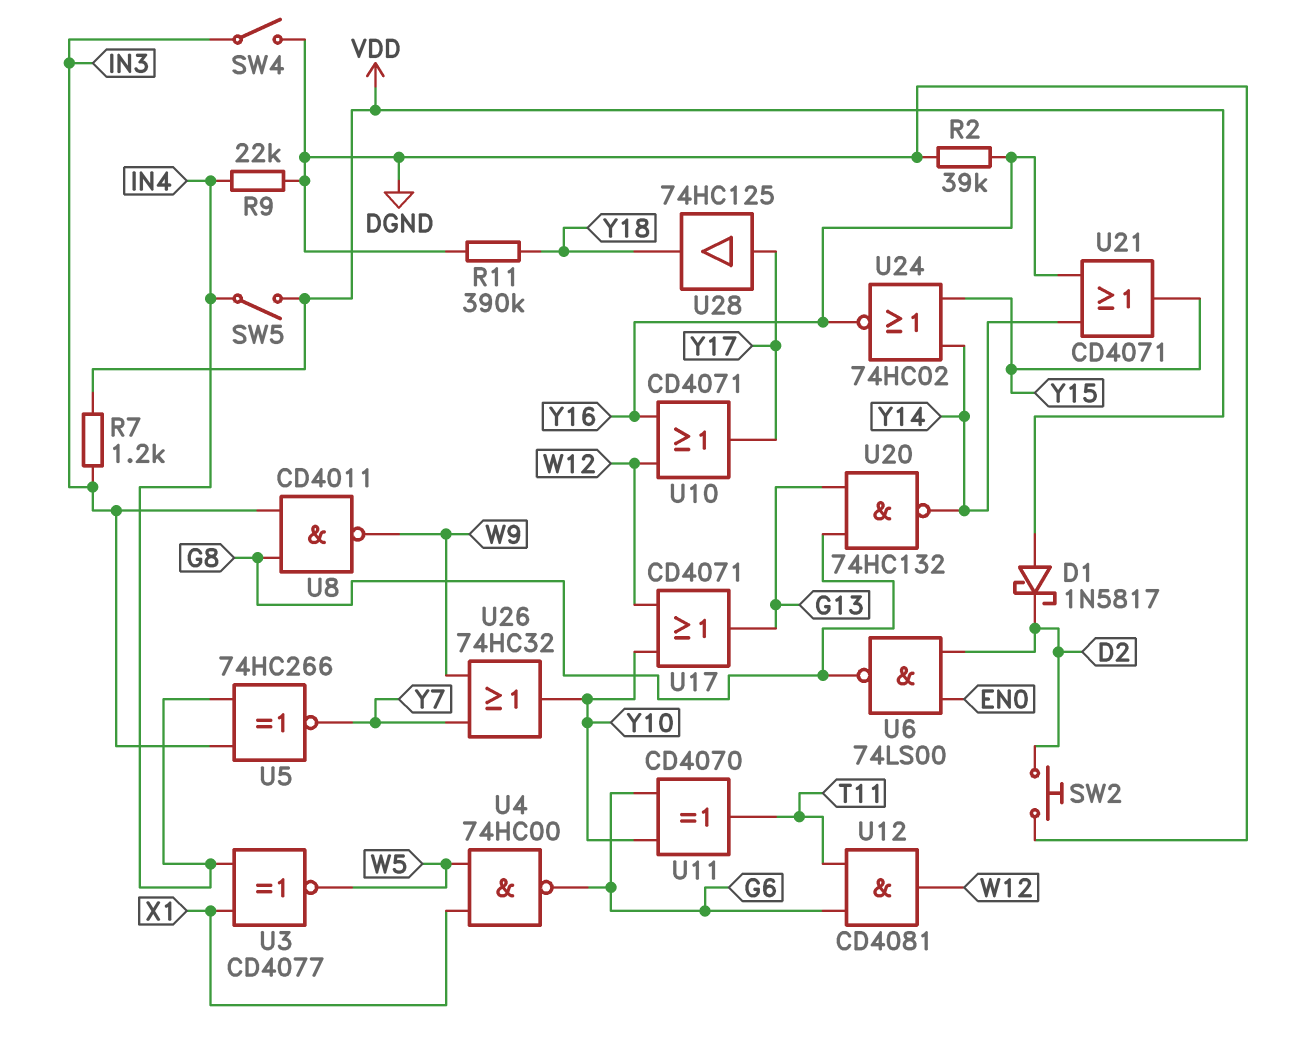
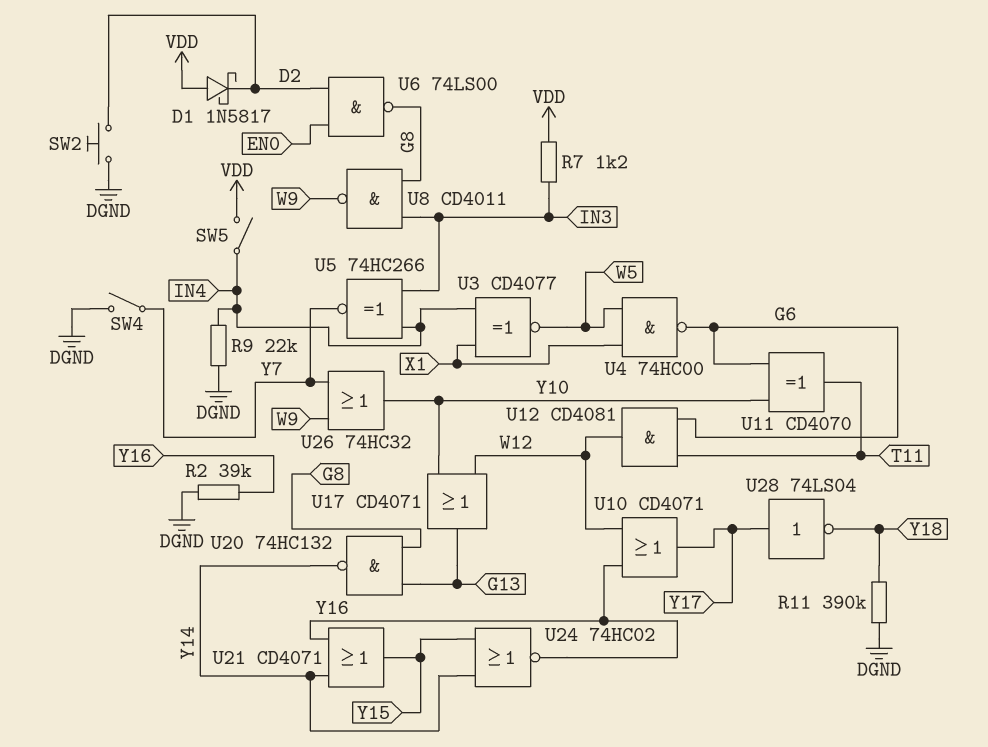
SW4: switch (DGND, IN3) -> switch (DGND, Y7)
U28: buffer 74HC125 (in Y17, out Y18) -> NOT 74LS04 (in Y17, out Y18)

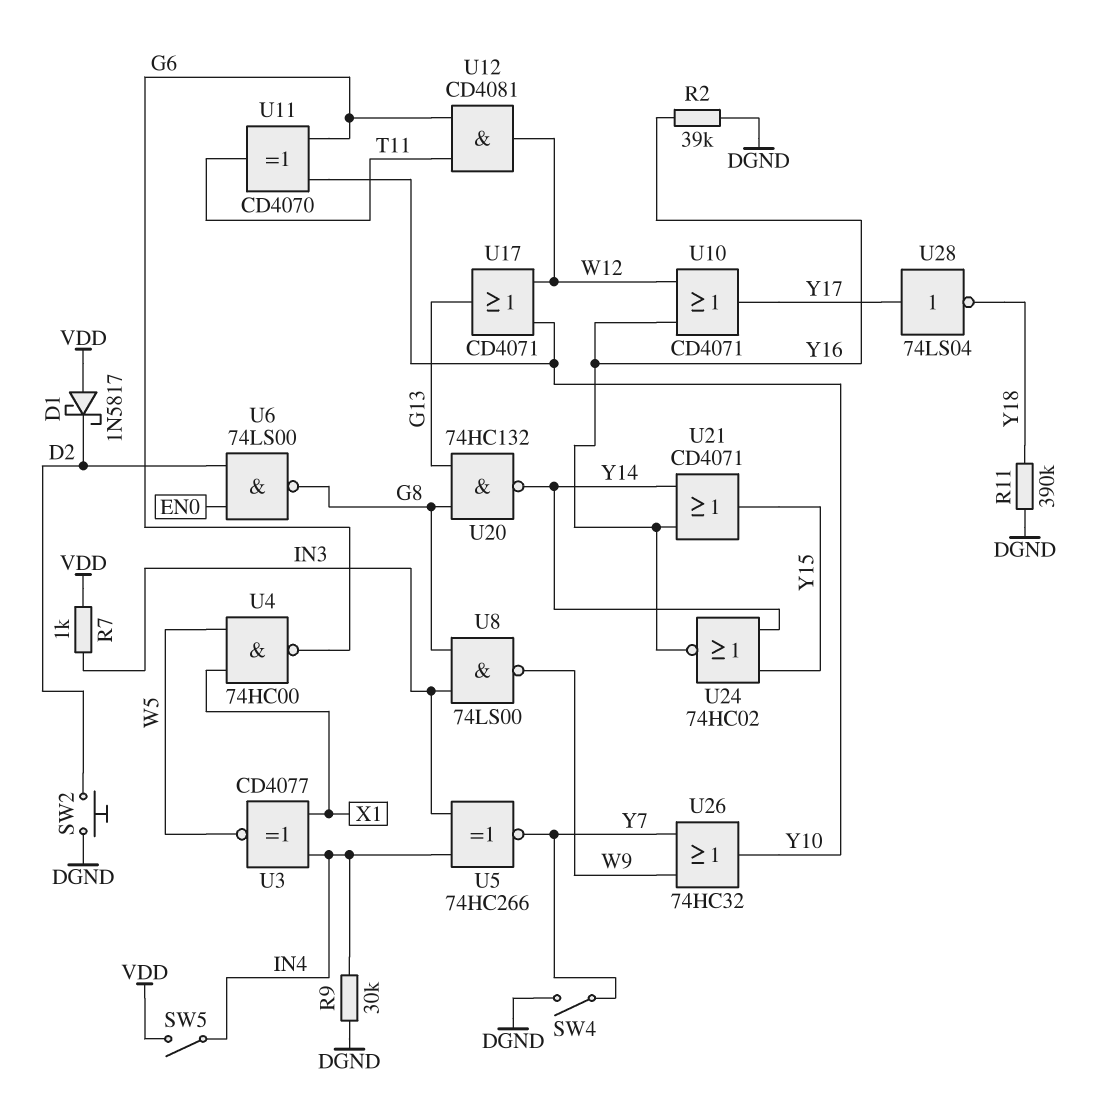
R7: 1.2k (IN3, VDD) -> 1k (IN3, VDD)
R9: 22k (DGND, IN4) -> 30k (DGND, IN4)
U8: NAND CD4011 (in G8, in IN3, out W9) -> NAND 74LS00 (in G8, in IN3, out W9)

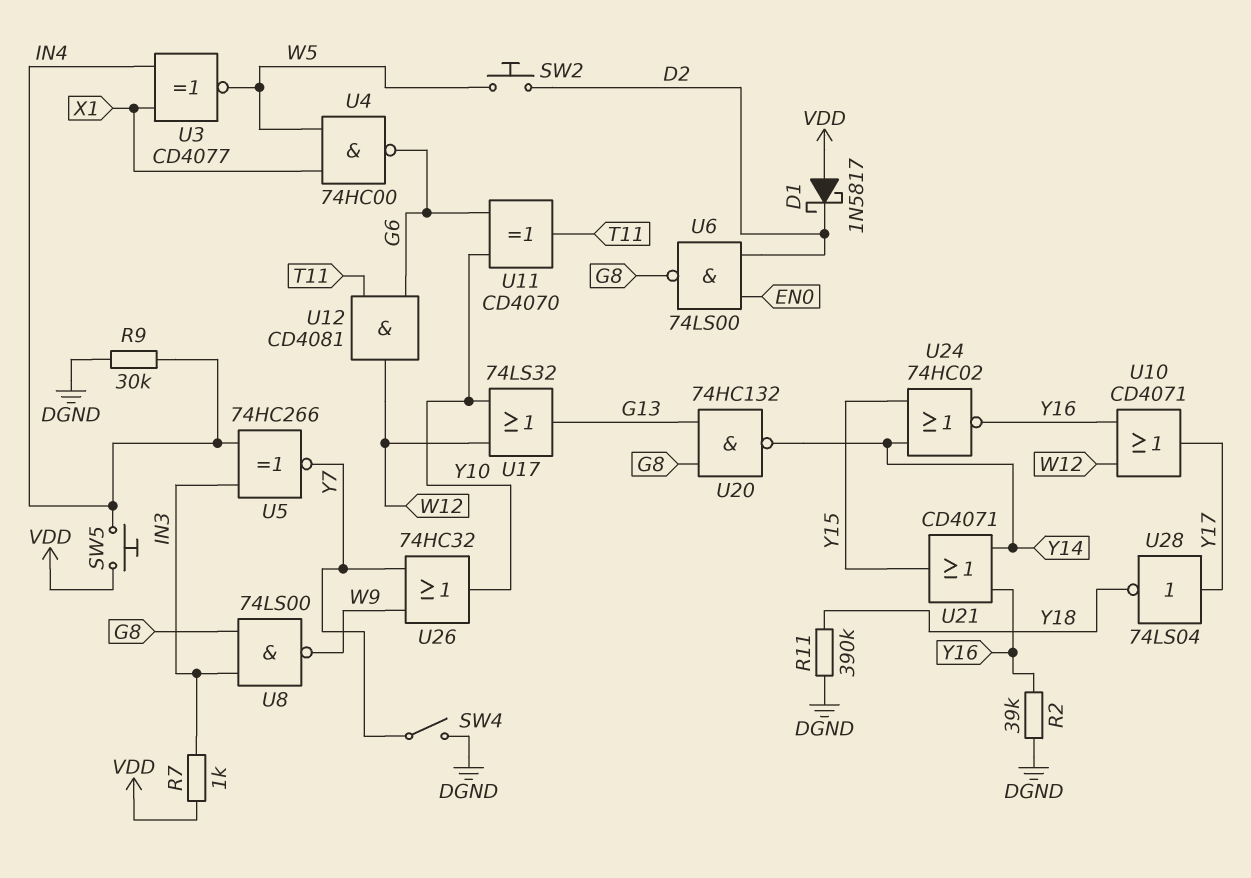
SW2: button (D2, DGND) -> button (D2, W5)
SW5: switch (IN4, VDD) -> button (IN4, VDD)
U17: OR CD4071 (in W12, in Y10, out G13) -> OR 74LS32 (in W12, in Y10, out G13)

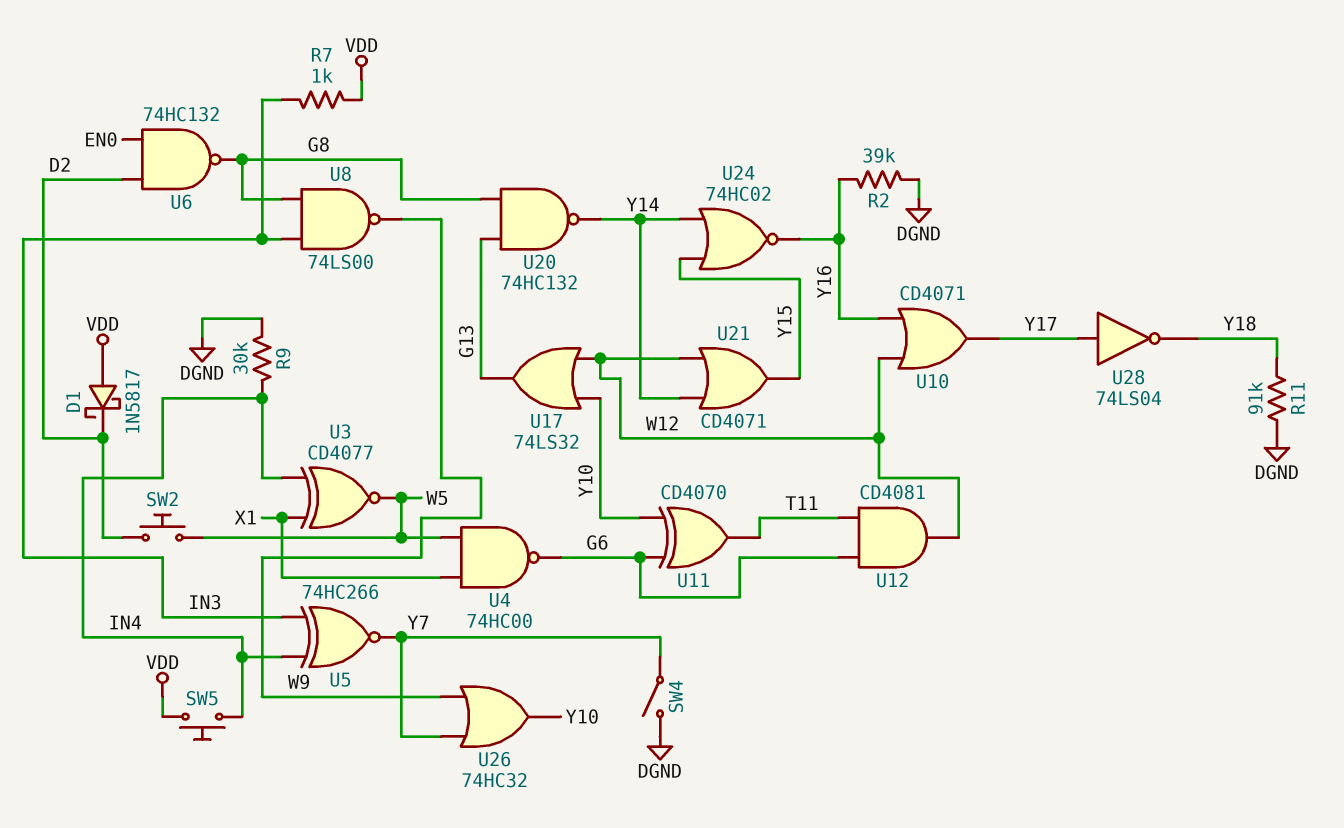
R11: 390k (DGND, Y18) -> 91k (DGND, Y18)
U6: NAND 74LS00 (in D2, in EN0, out G8) -> NAND 74HC132 (in D2, in EN0, out G8)
U21: OR CD4071 (in Y14, in Y16, out Y15) -> OR CD4071 (in W12, in Y14, out Y15)

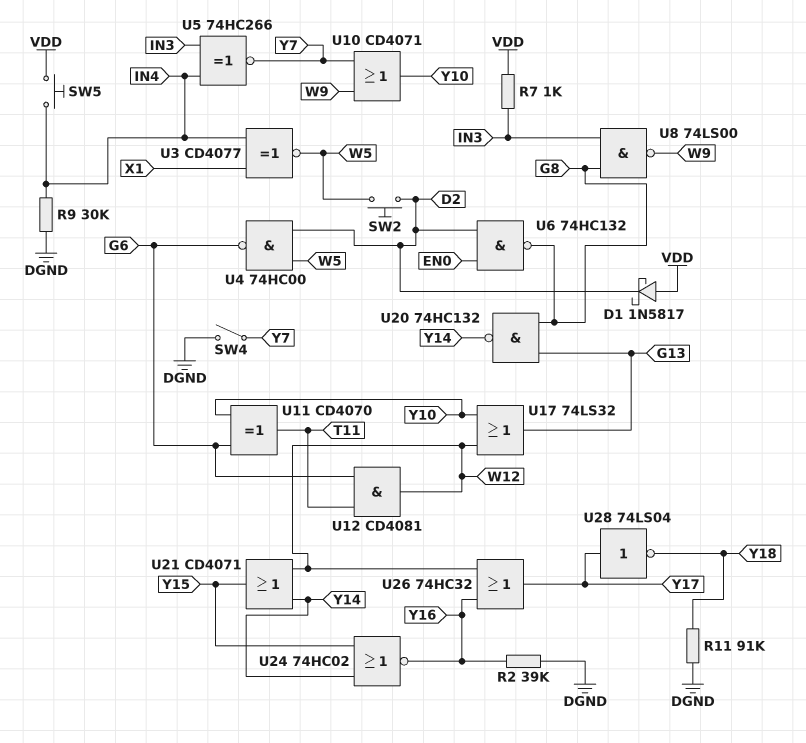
U4: NAND 74HC00 (in W5, in X1, out G6) -> NAND 74HC00 (in D2, in W5, out G6)
U10: OR CD4071 (in W12, in Y16, out Y17) -> OR CD4071 (in W9, in Y7, out Y10)
U26: OR 74HC32 (in W9, in Y7, out Y10) -> OR 74HC32 (in W12, in Y16, out Y17)

